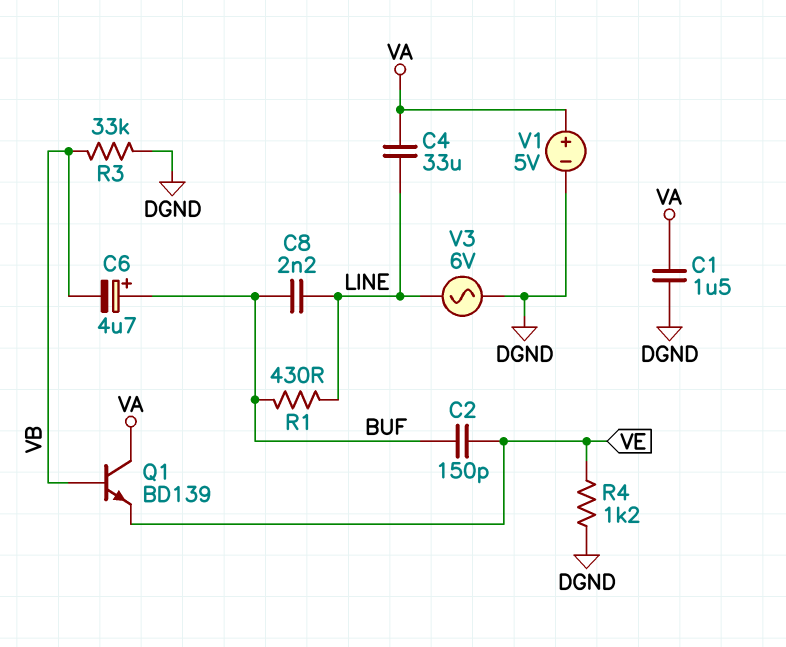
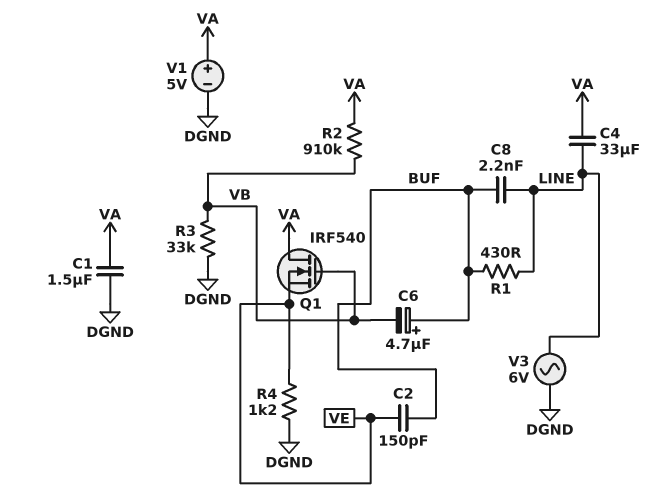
Q1: NPN BD139 (B VB, C VA, E VE) -> NMOS IRF540 (G VB, D VA, S VE)
R2: none -> 910k (VA, VB)

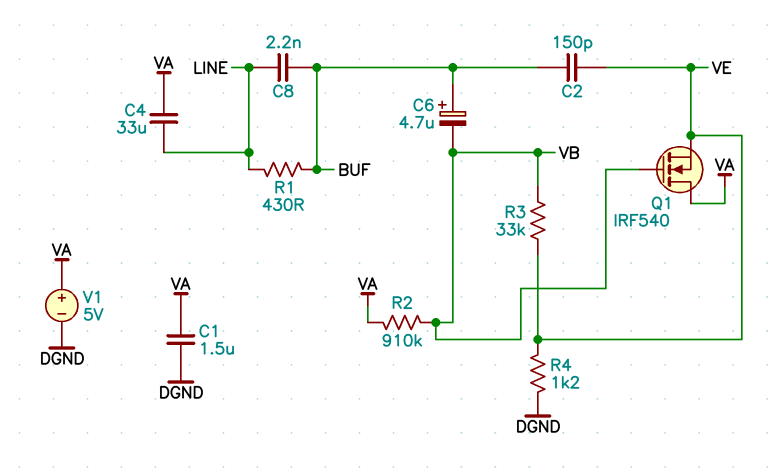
R3: 33k (DGND, VB) -> 33k (VB, VE)
V3: AC 6V (DGND, LINE) -> none

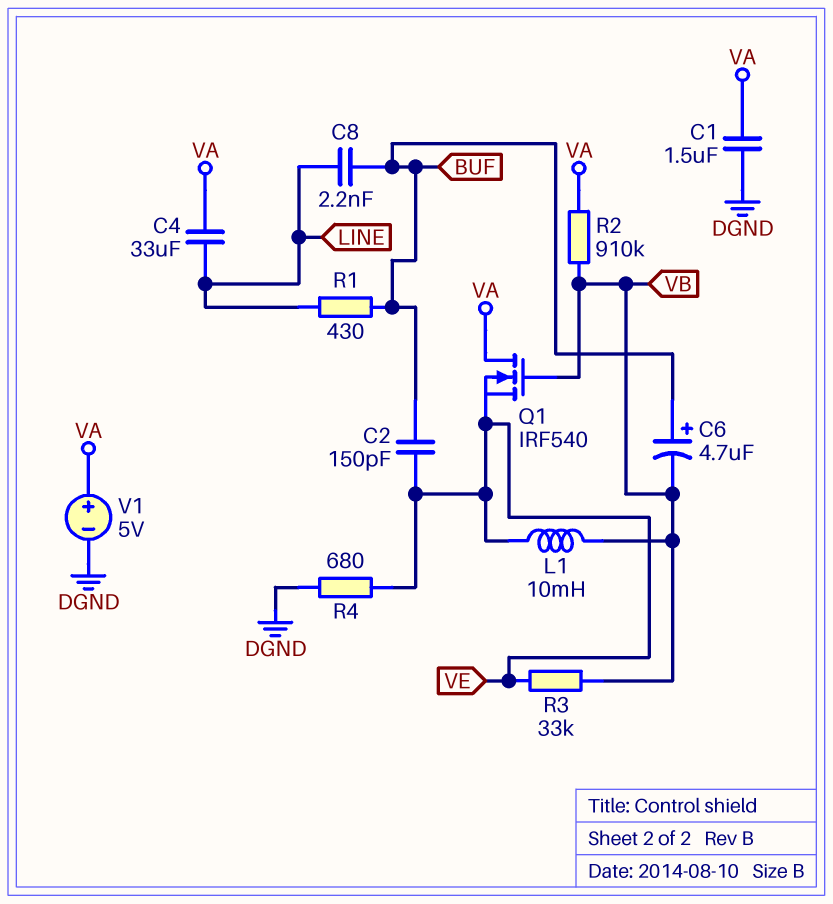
L1: none -> 10mH (VB, VE)
R4: 1.2k (DGND, VE) -> 680 (DGND, VE)

